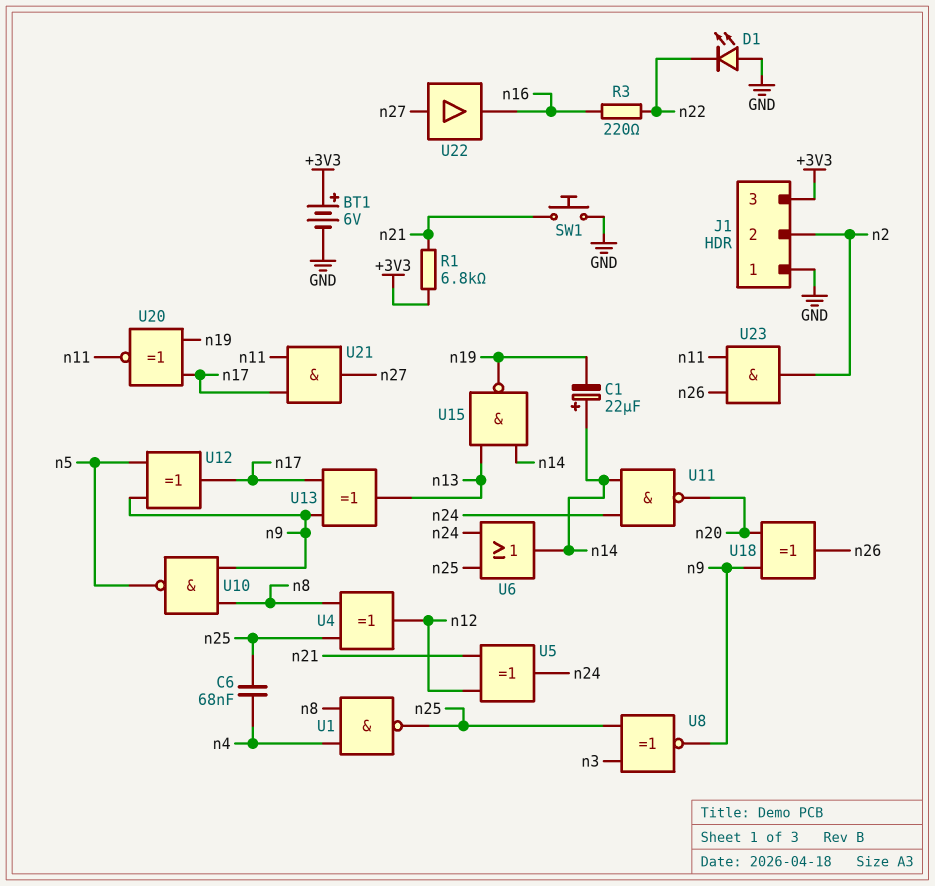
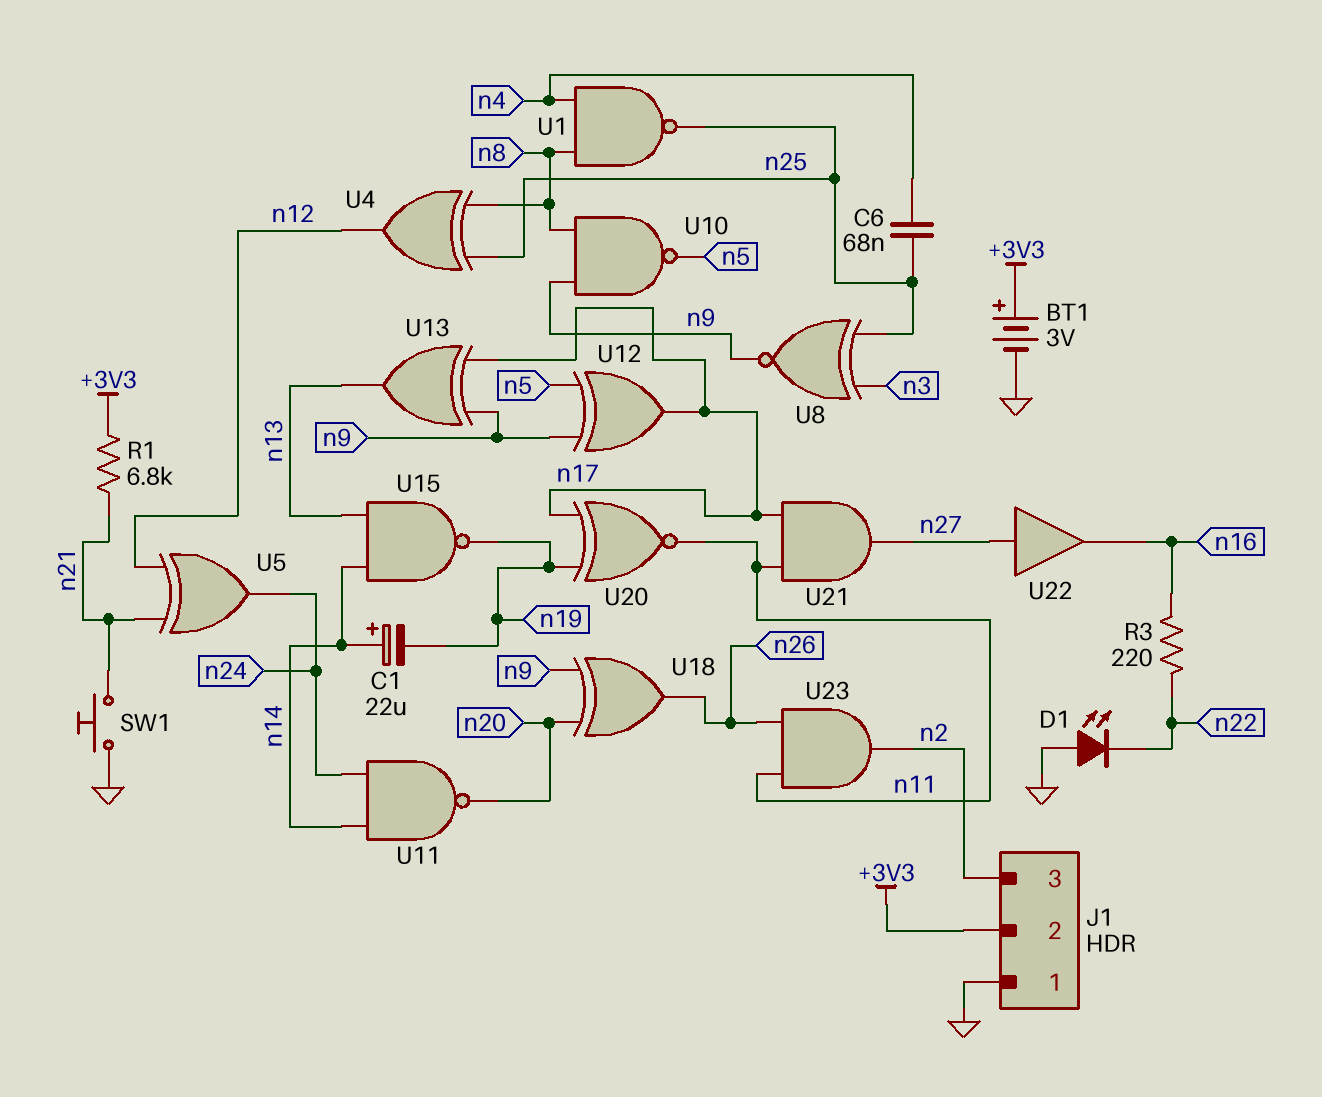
BT1: 6V (plus +3V3, minus GND) -> 3V (plus +3V3, minus GND)
J1 pin 2: n2 -> +3V3
J1 pin 3: +3V3 -> n2
U6: OR (in n24, in n25, out n14) -> none

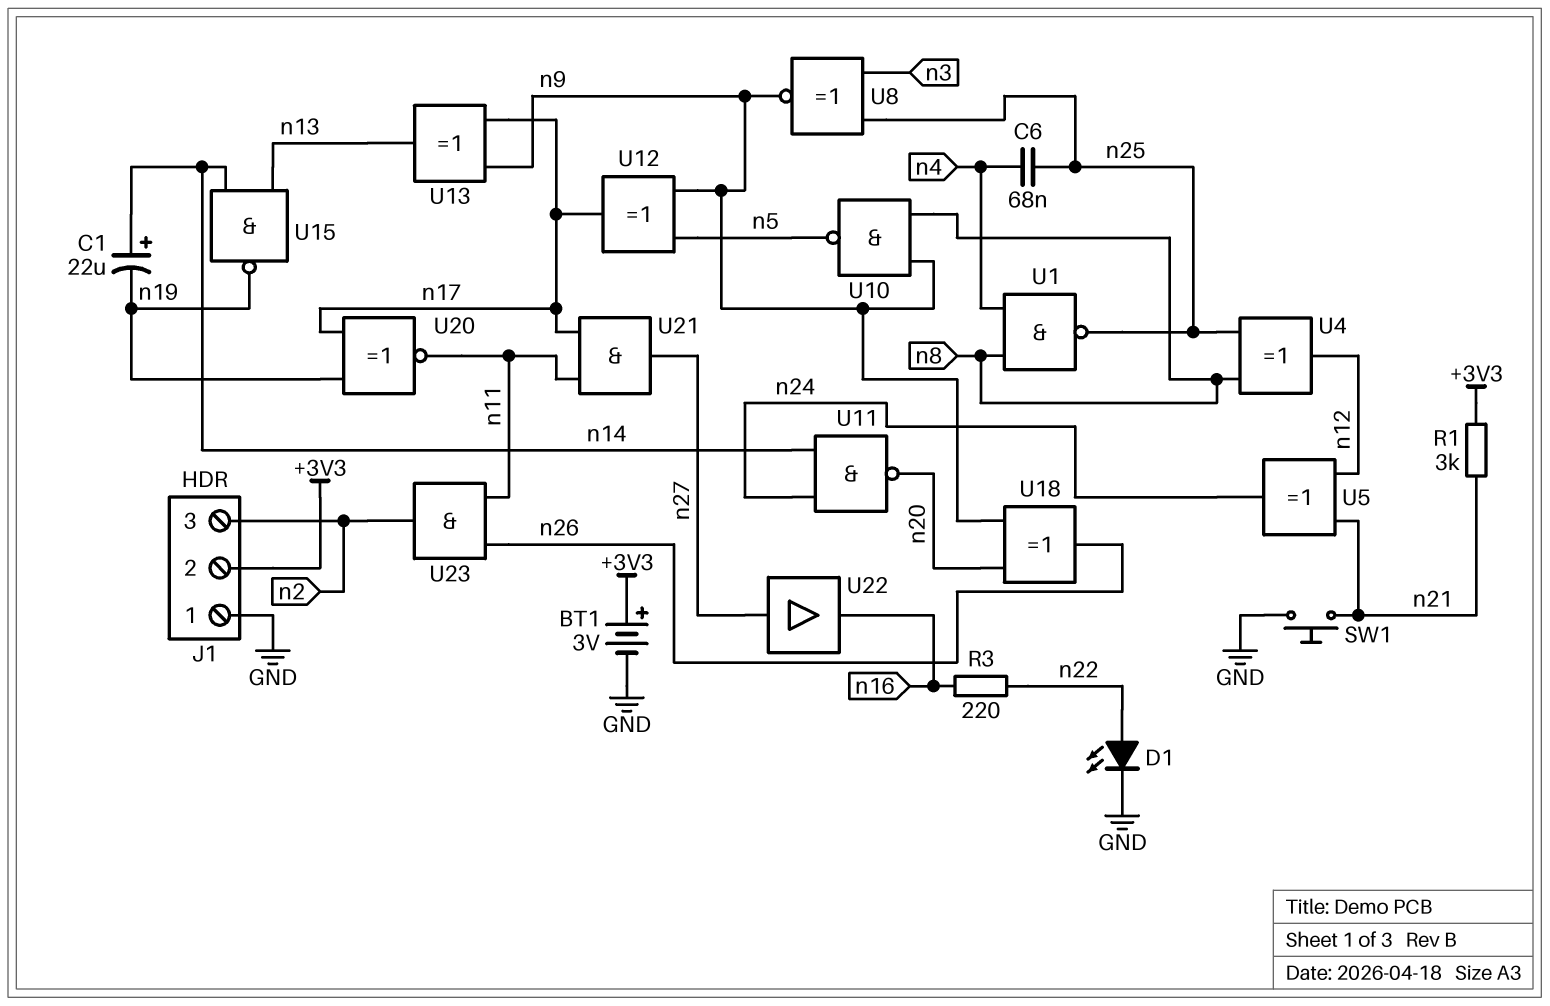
D1: LED (A GND, K n22) -> LED (A n22, K GND)
R1: 6.8k (+3V3, n21) -> 3k (+3V3, n21)

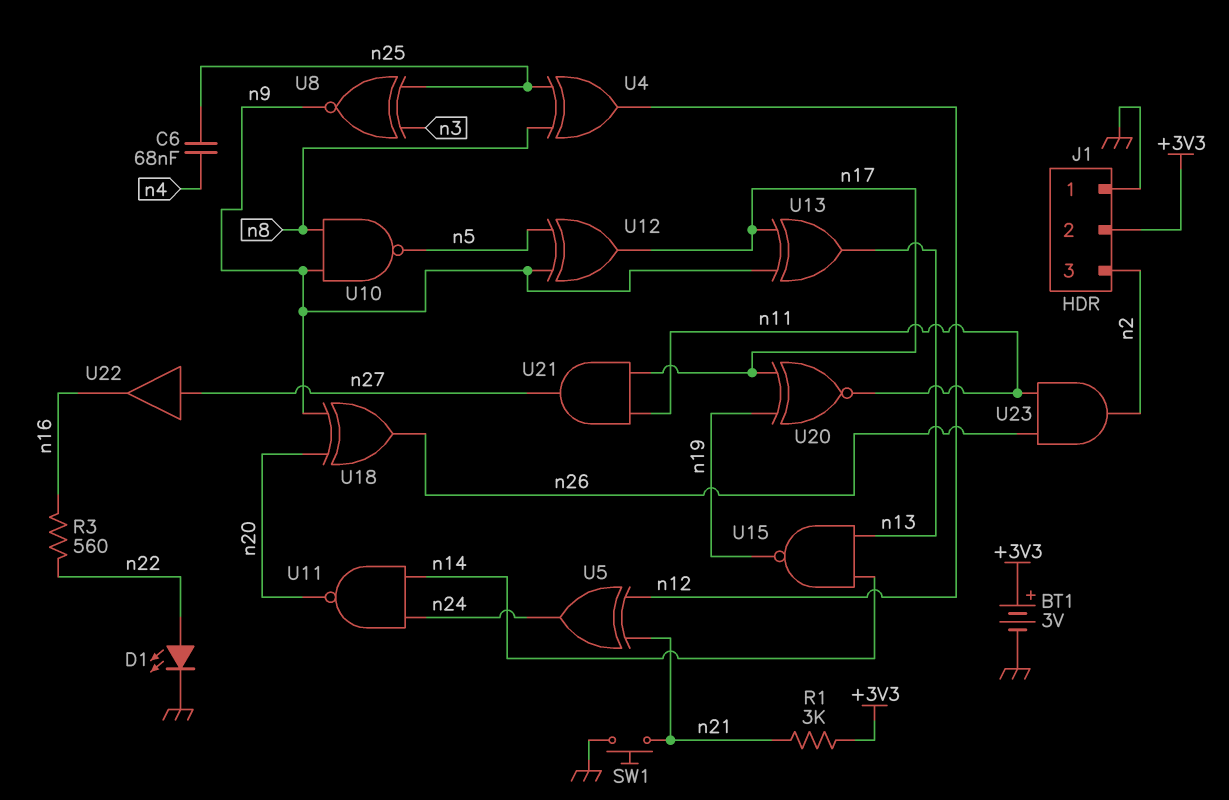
C1: 22uF (plus n14, minus n19) -> none
R3: 220 (n16, n22) -> 560 (n16, n22)
U1: NAND (in n4, in n8, out n25) -> none

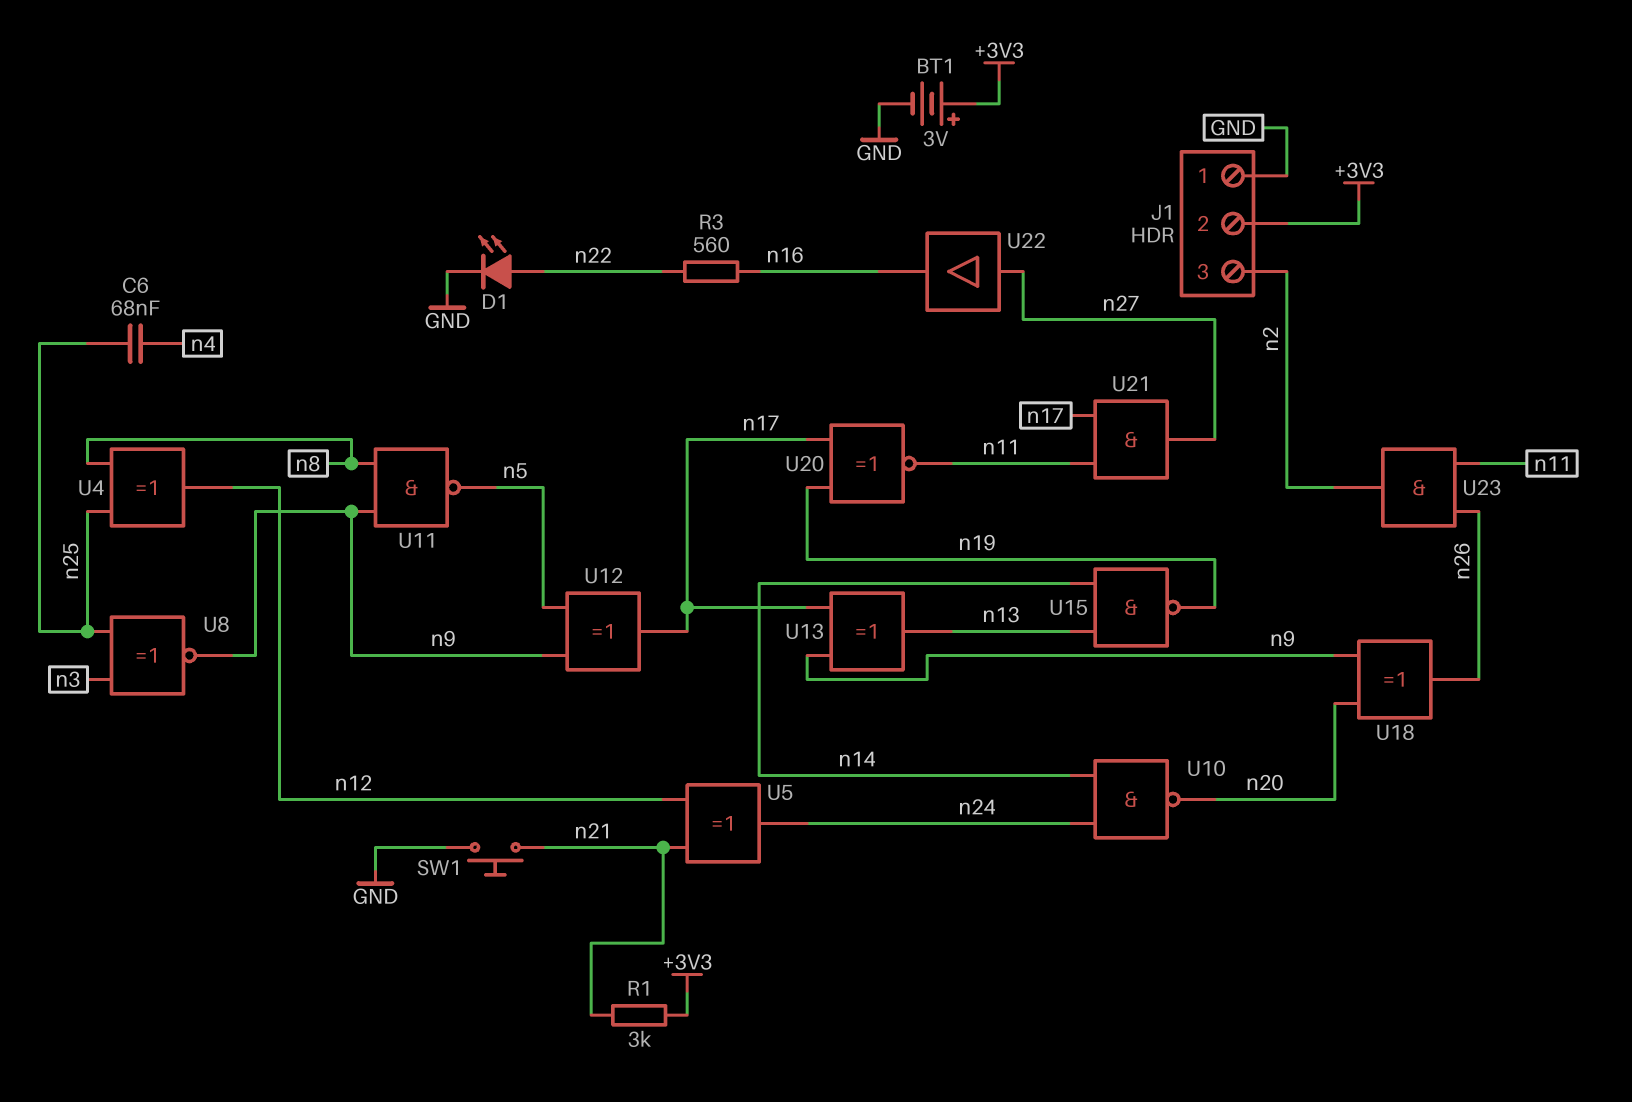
U10: NAND (in n8, in n9, out n5) -> NAND (in n14, in n24, out n20)
U11: NAND (in n14, in n24, out n20) -> NAND (in n8, in n9, out n5)

